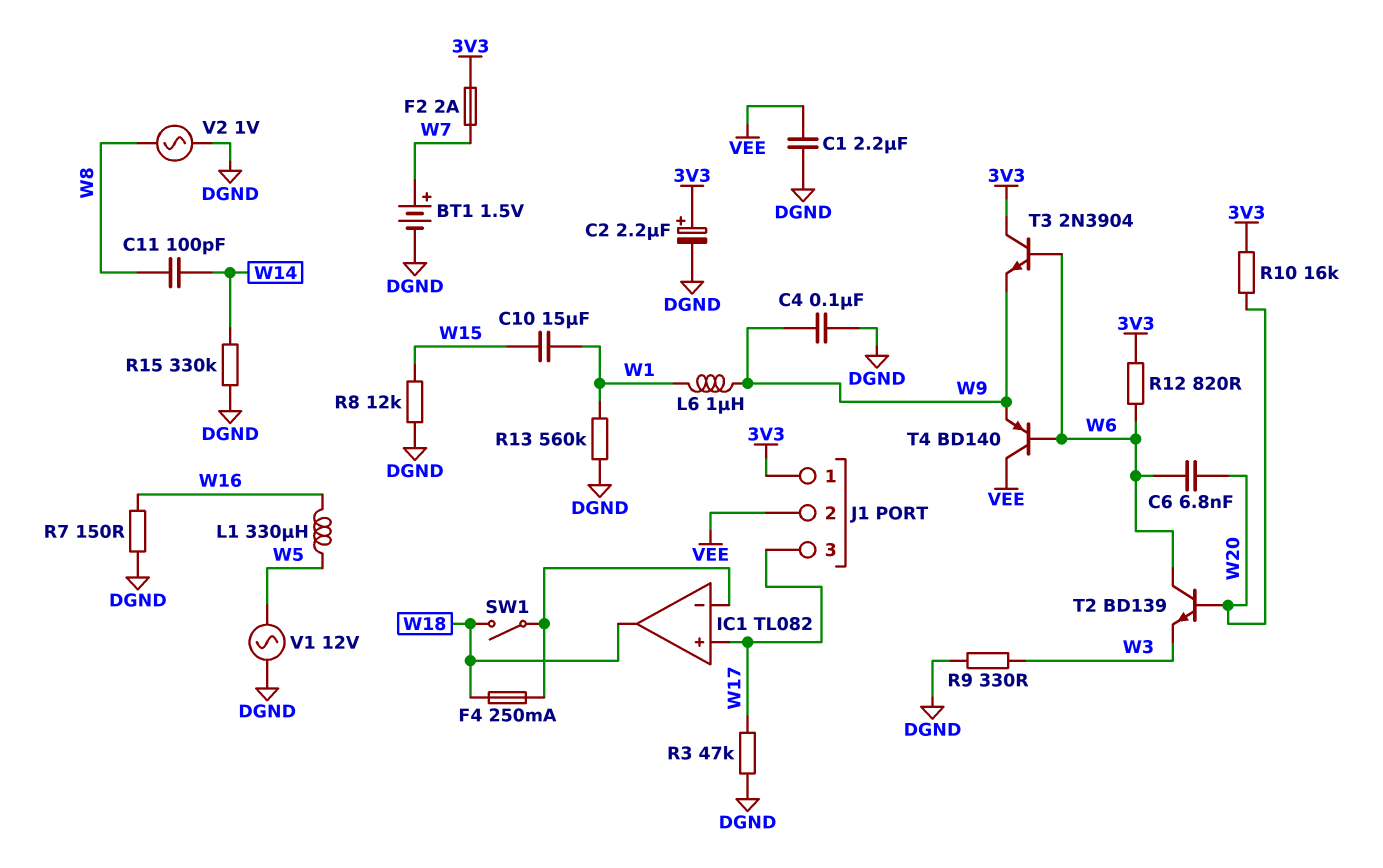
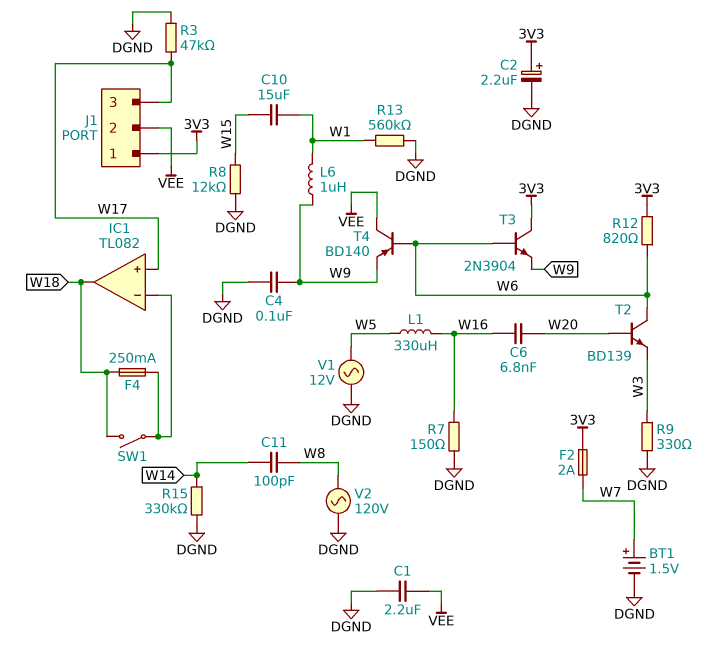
C6: 6.8nF (W6, W20) -> 6.8nF (W16, W20)
R10: 16k (3V3, W20) -> none
V2: AC 1V (DGND, W8) -> AC 120V (DGND, W8)

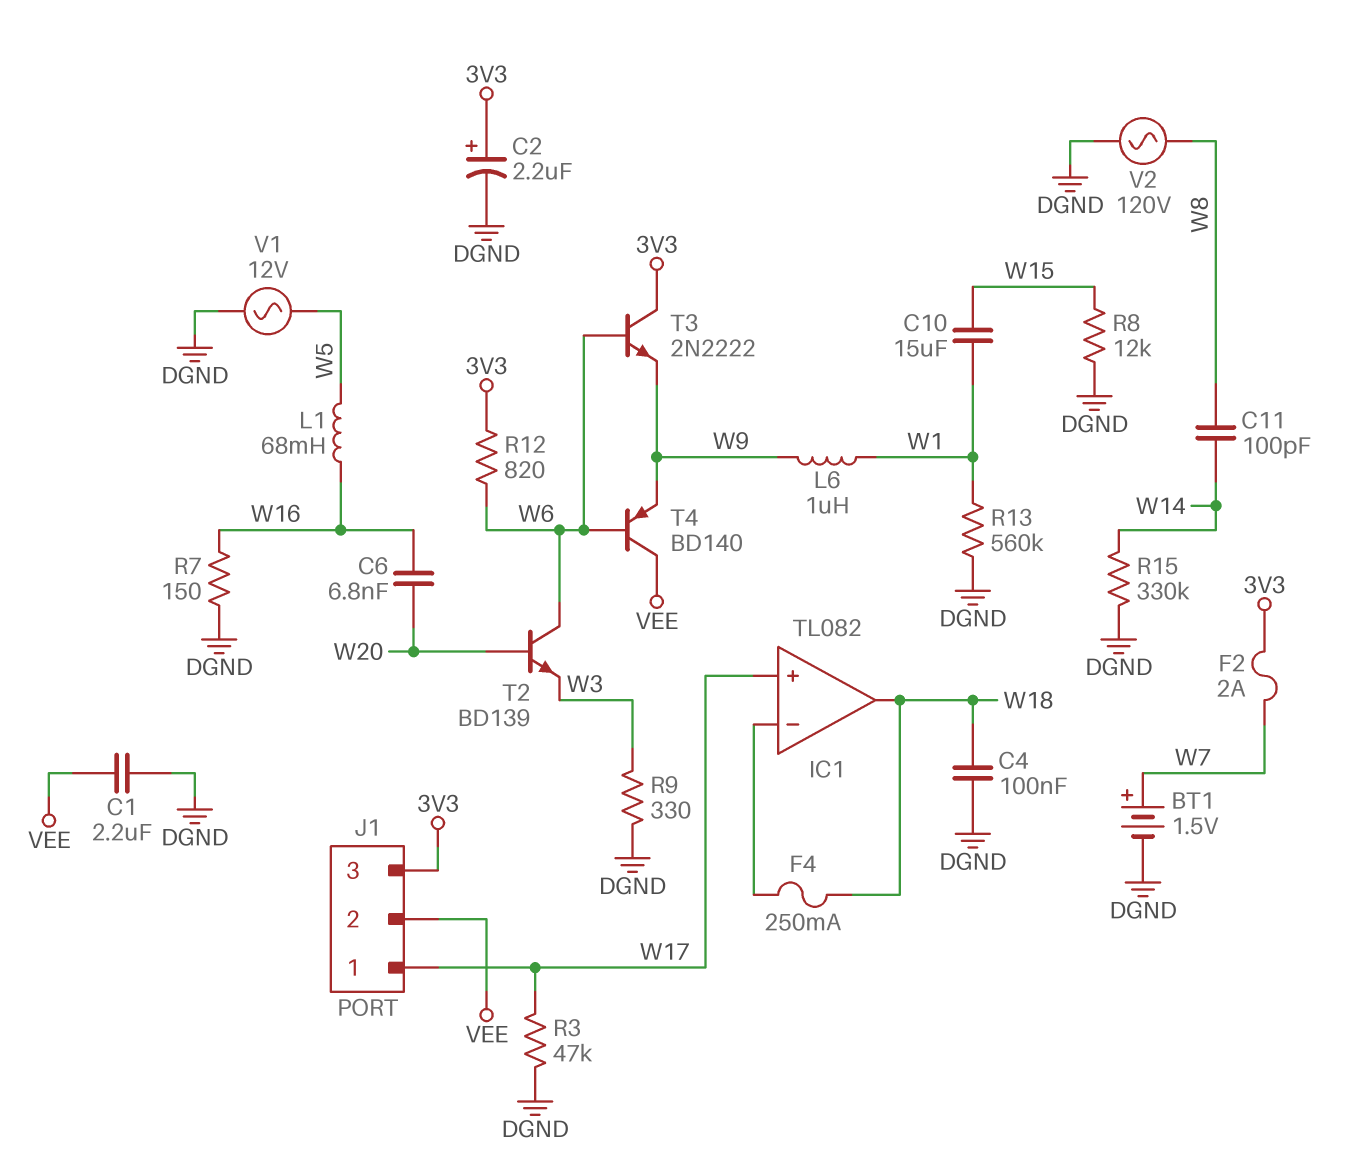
C4: 100nF (DGND, W9) -> 100nF (DGND, W18)
J1 pin 1: 3V3 -> W17
J1 pin 3: W17 -> 3V3
L1: 330uH (W5, W16) -> 68mH (W5, W16)
SW1: switch (IC1/in-, W18) -> none
T3: NPN 2N3904 (B W6, C 3V3, E W9) -> NPN 2N2222 (B W6, C 3V3, E W9)

